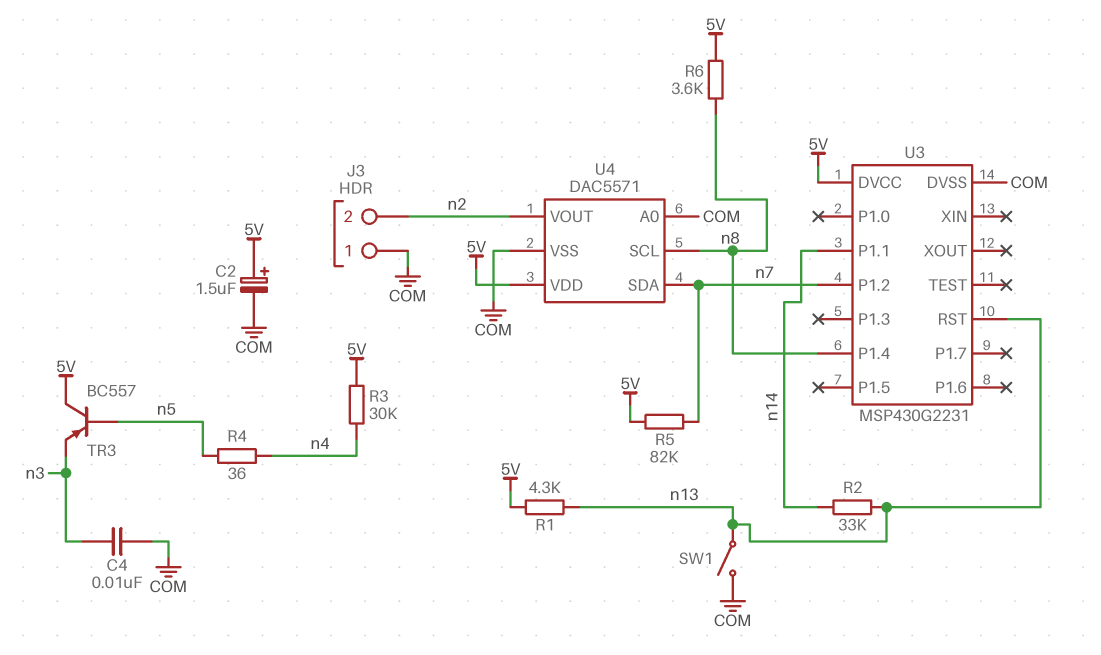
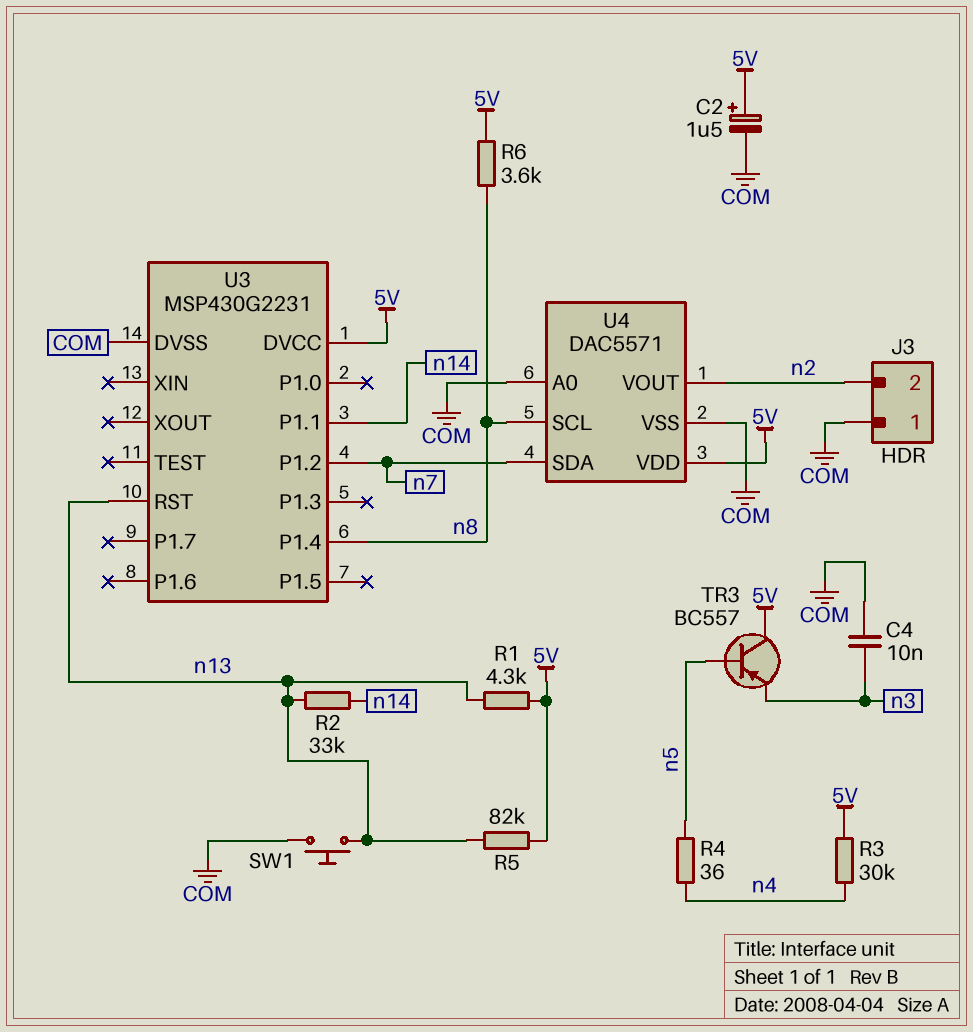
R5: 82k (5V, n7) -> 82k (5V, n13)
SW1: switch (COM, n13) -> button (COM, n13)

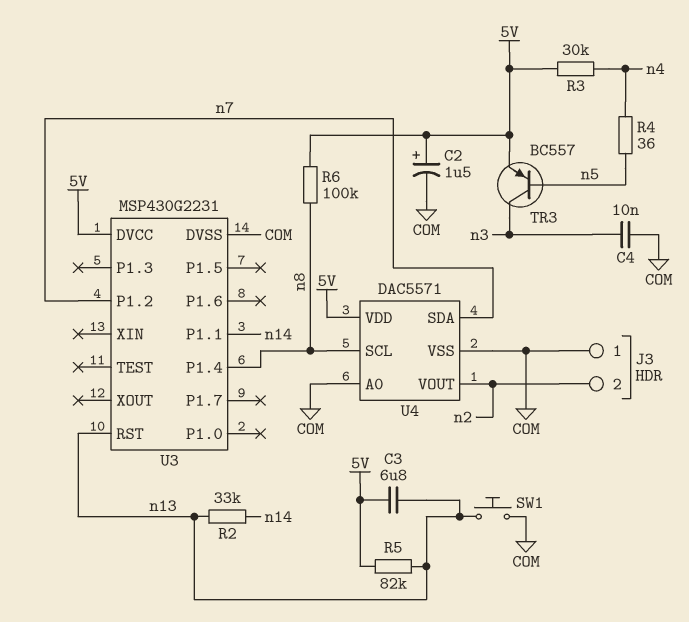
C3: none -> 6.8uF (5V, n13)
R1: 4.3k (5V, n13) -> none
R6: 3.6k (5V, n8) -> 100k (5V, n8)
TR3: PNP BC557 (B n5, C 5V, E n3) -> PNP BC557 (B n5, C n3, E 5V)

